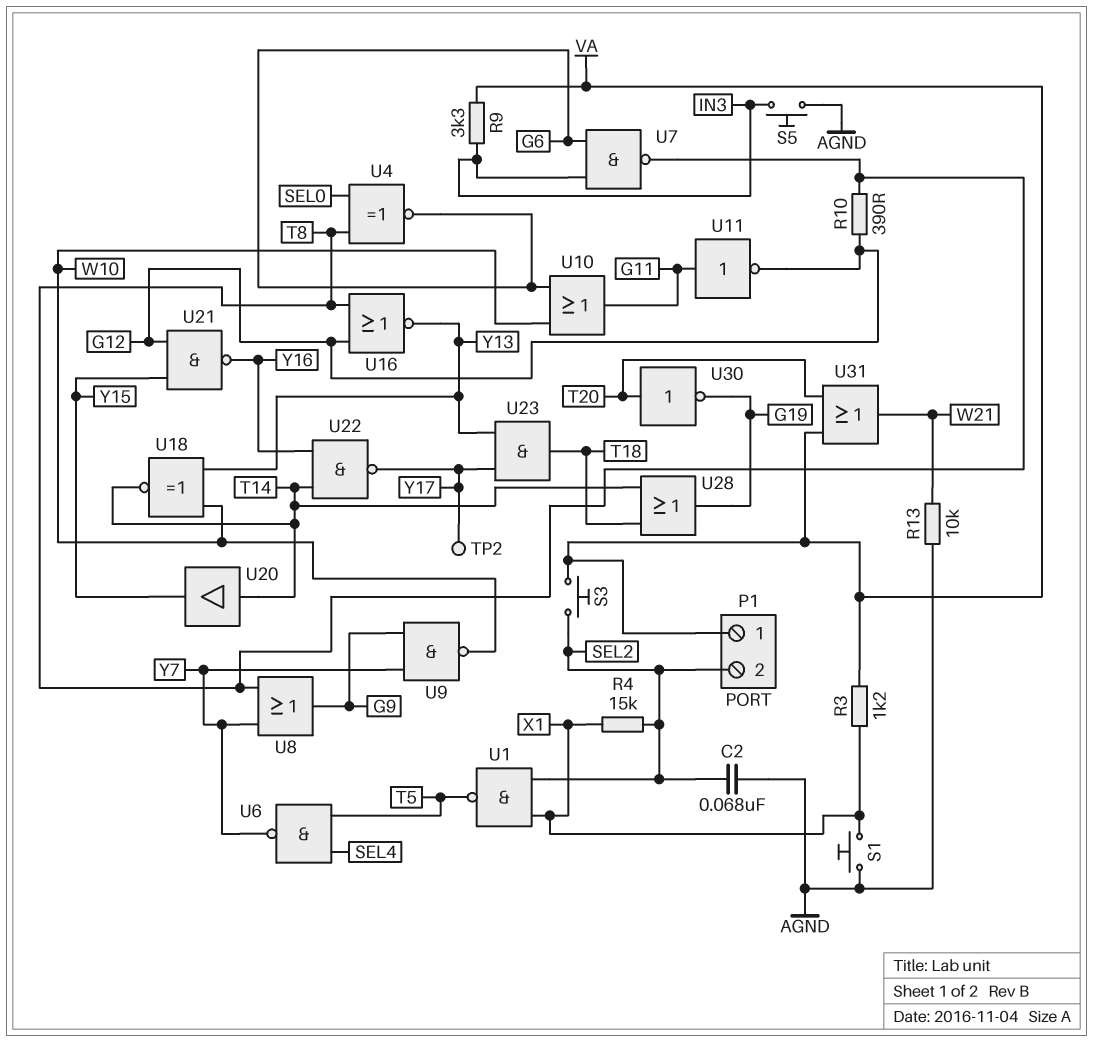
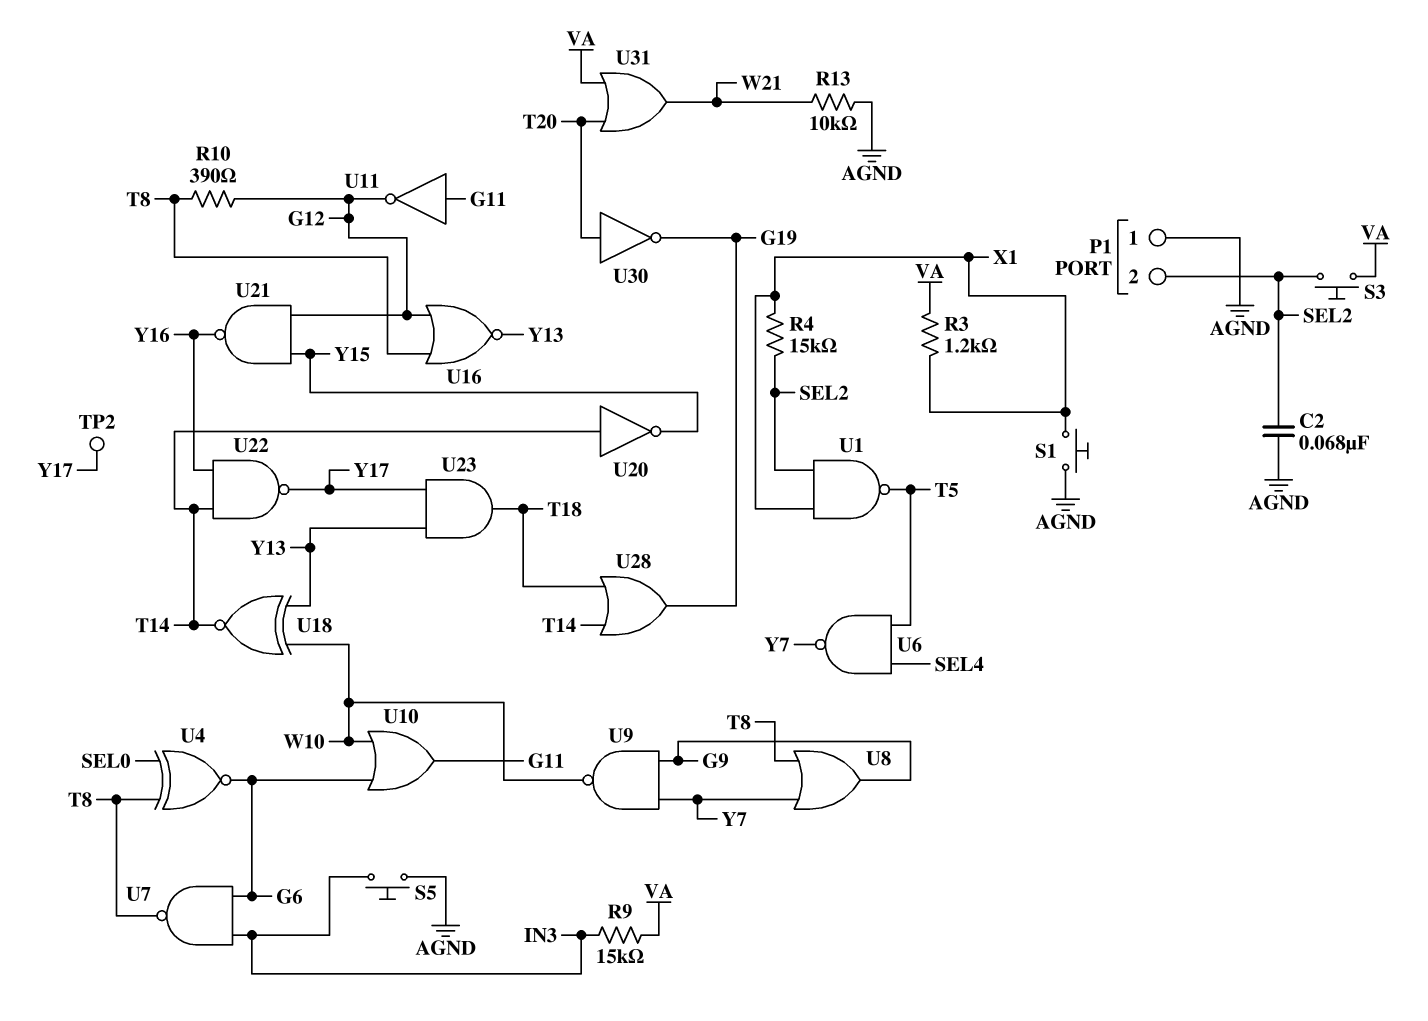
P1 pin 1: VA -> AGND
R9: 3.3k (IN3, VA) -> 15k (IN3, VA)
U20: buffer (in T14, out Y15) -> NOT (in T14, out Y15)

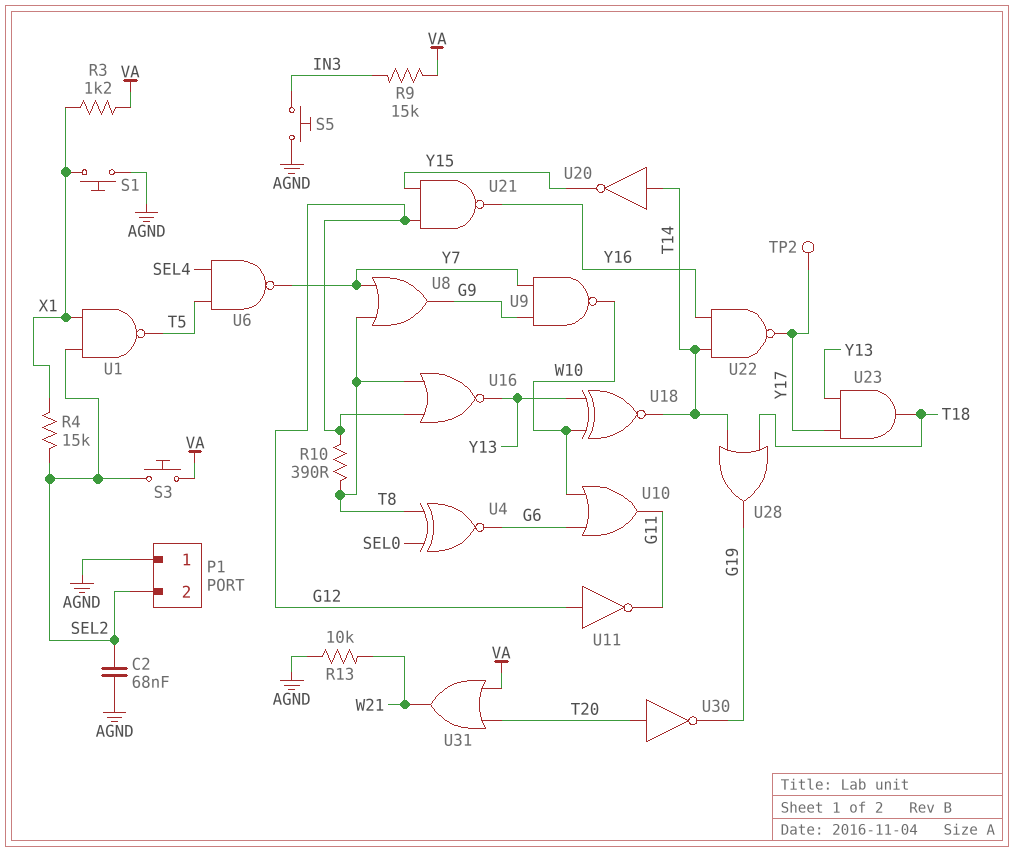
U7: NAND (in G6, in IN3, out T8) -> none
U11: NOT (in G11, out G12) -> NOT (in G12, out G11)

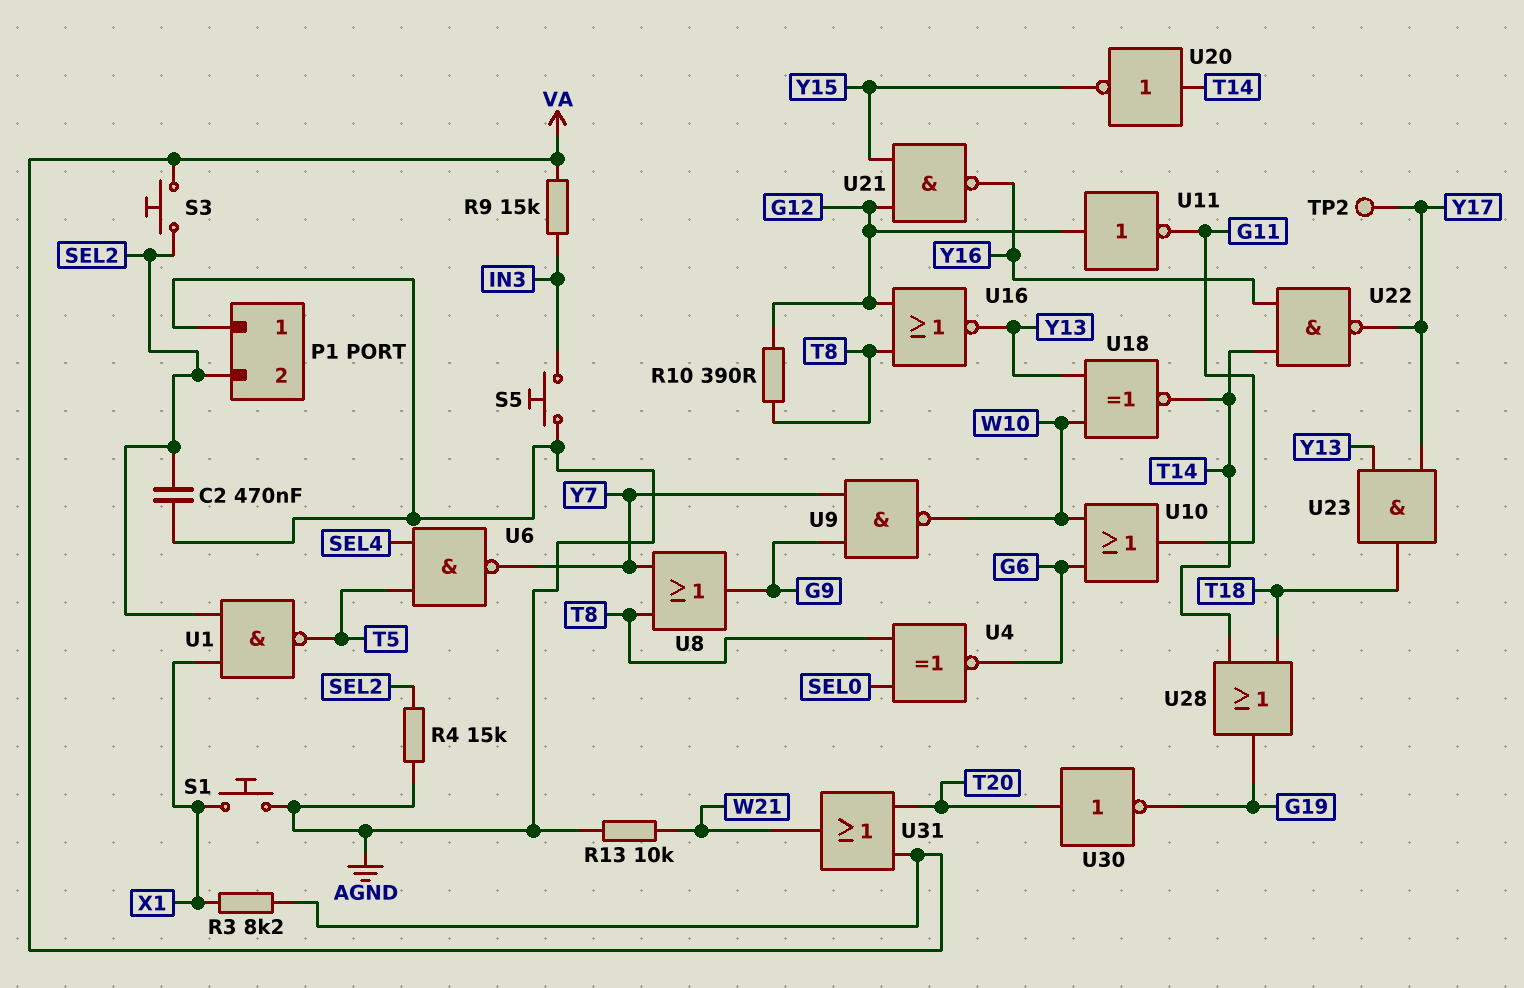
C2: 68nF (AGND, SEL2) -> 470nF (AGND, SEL2)
R3: 1.2k (VA, X1) -> 8.2k (VA, X1)
R4: 15k (SEL2, X1) -> 15k (AGND, SEL2)

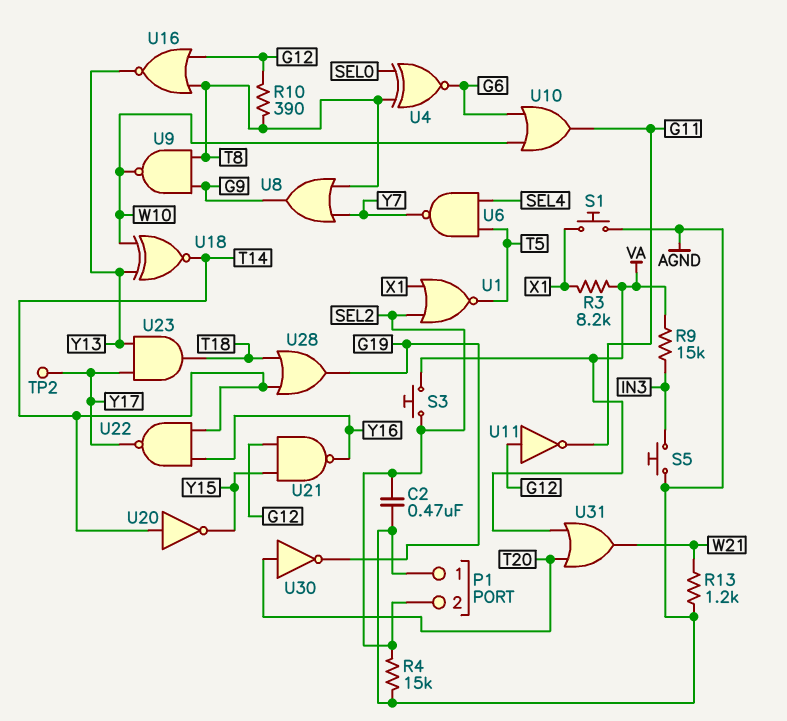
R13: 10k (AGND, W21) -> 1.2k (AGND, W21)
U1: NAND (in SEL2, in X1, out T5) -> NOR (in SEL2, in X1, out T5)
U9: NAND (in G9, in Y7, out W10) -> NAND (in G9, in T8, out W10)

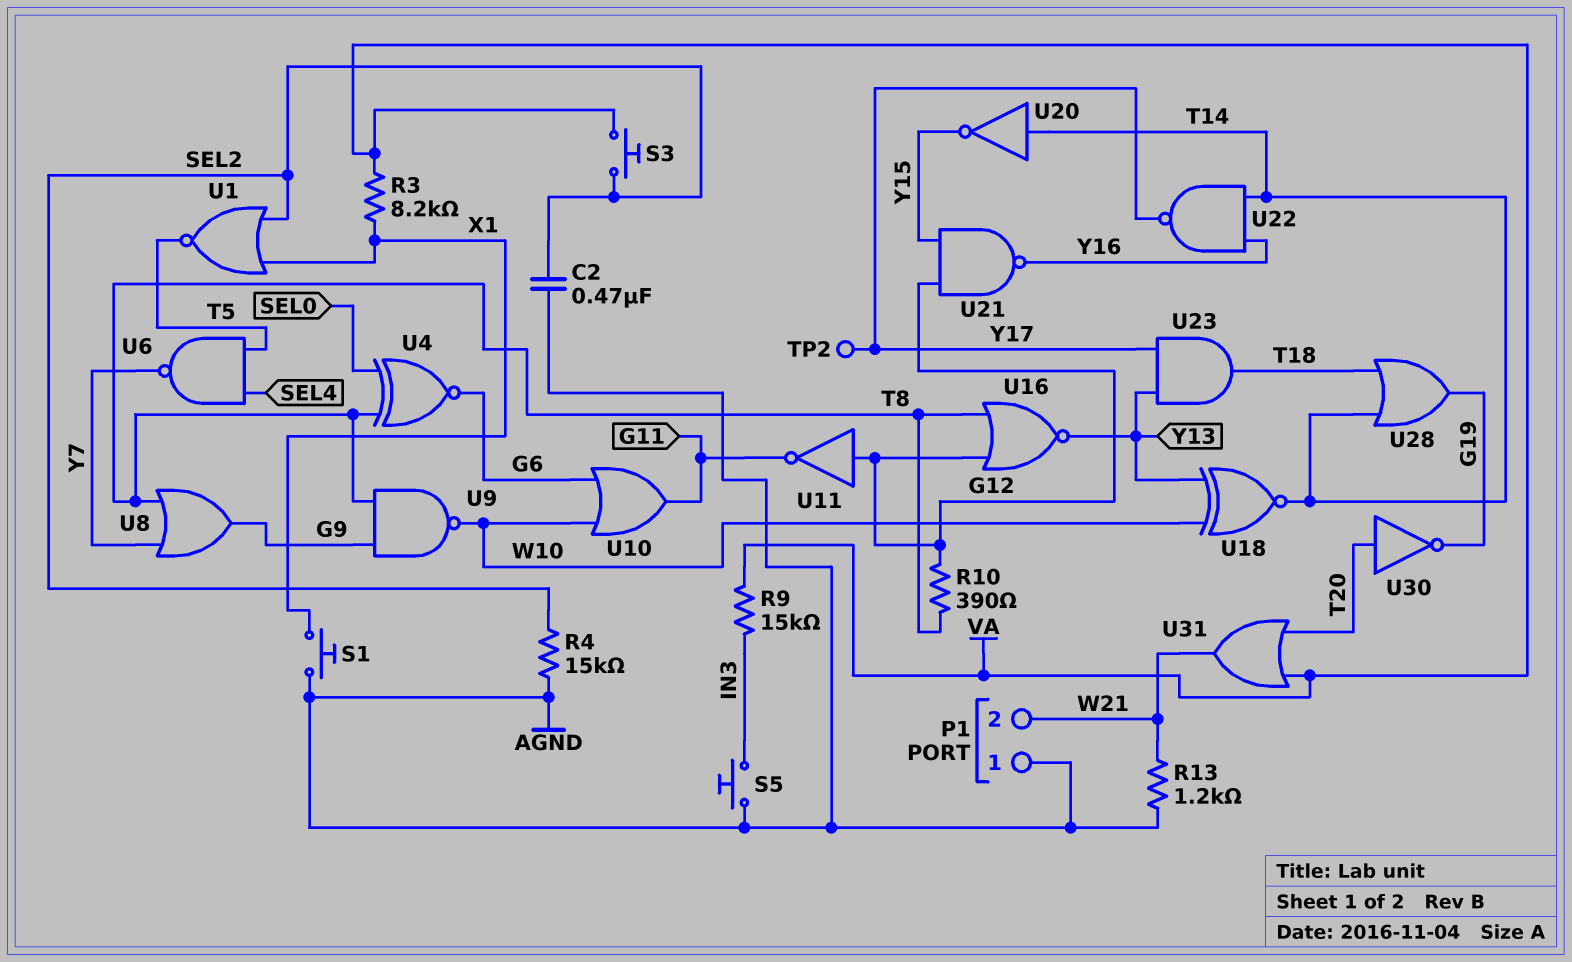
P1 pin 2: SEL2 -> W21

